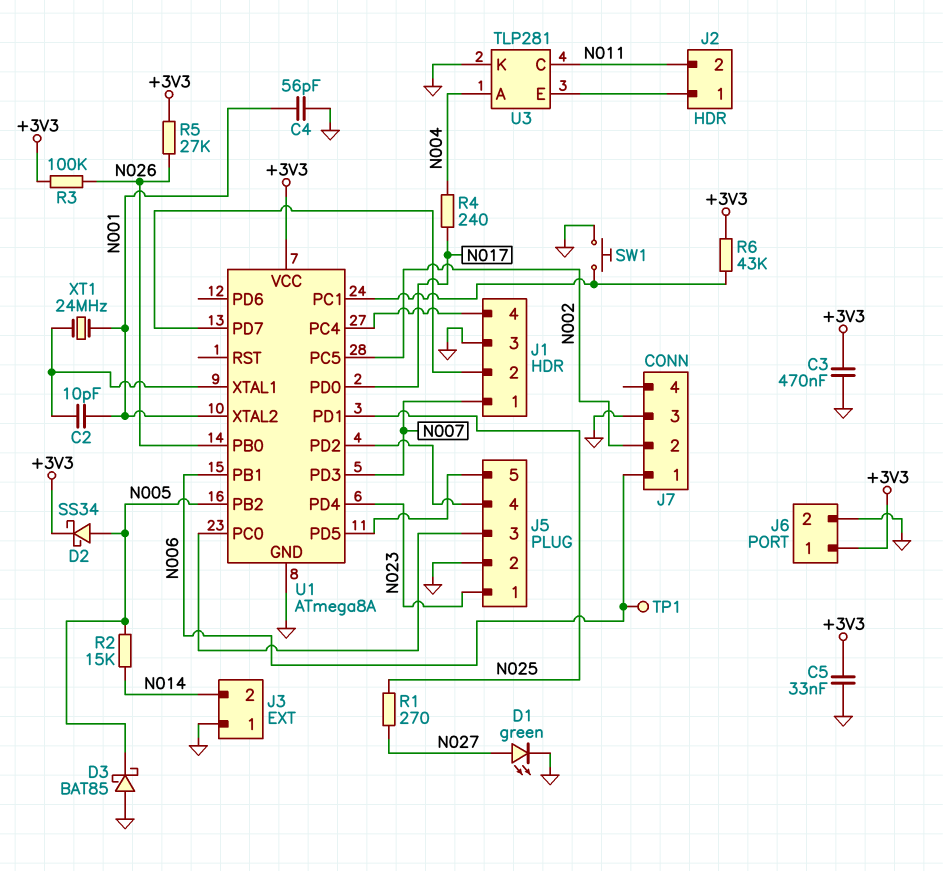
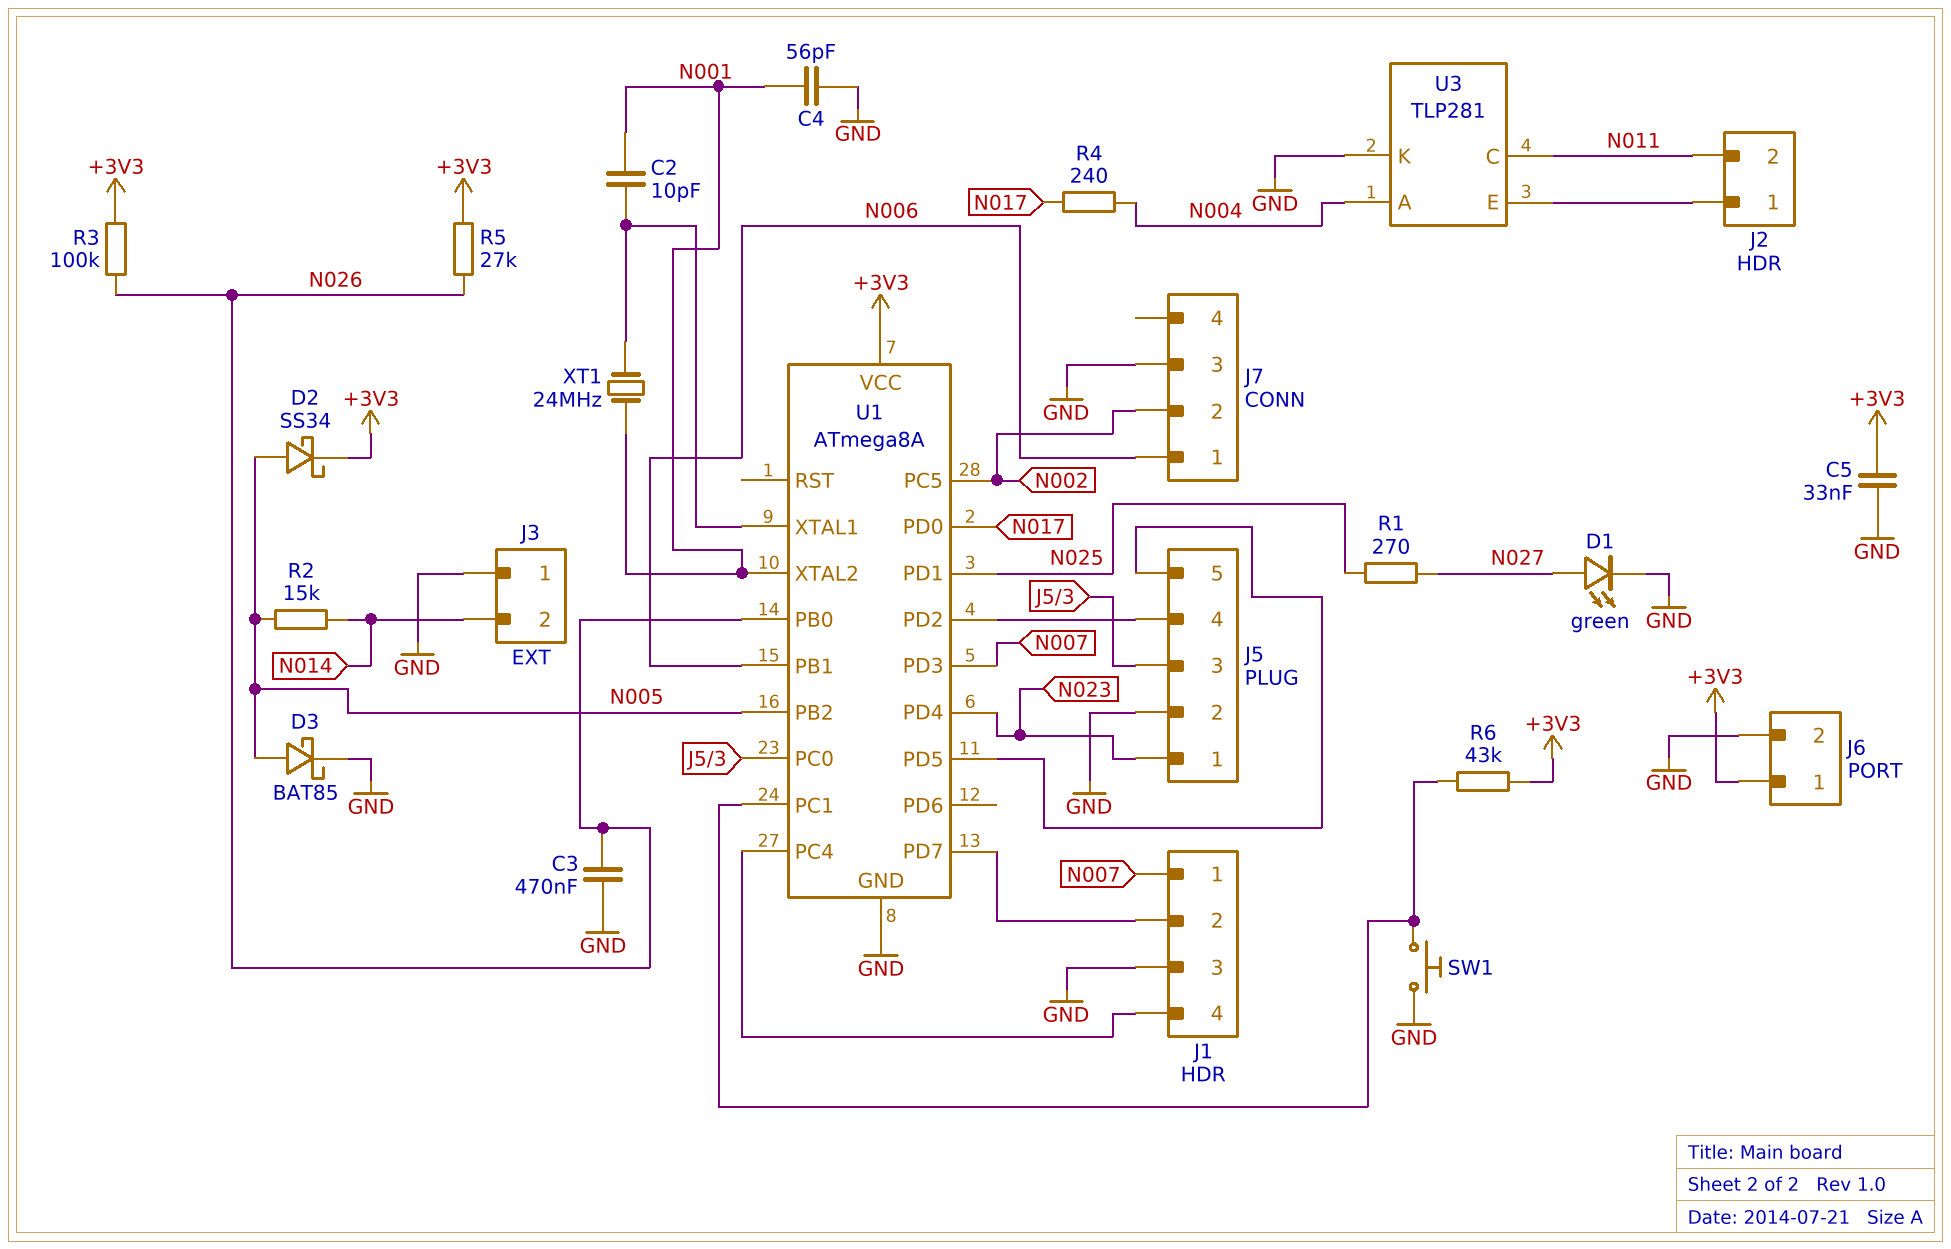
C3: 470nF (+3V3, GND) -> 470nF (GND, N026)
D3: schottky BAT85 (A GND, K N005) -> schottky BAT85 (A N005, K GND)
TP1: test point (N006) -> none

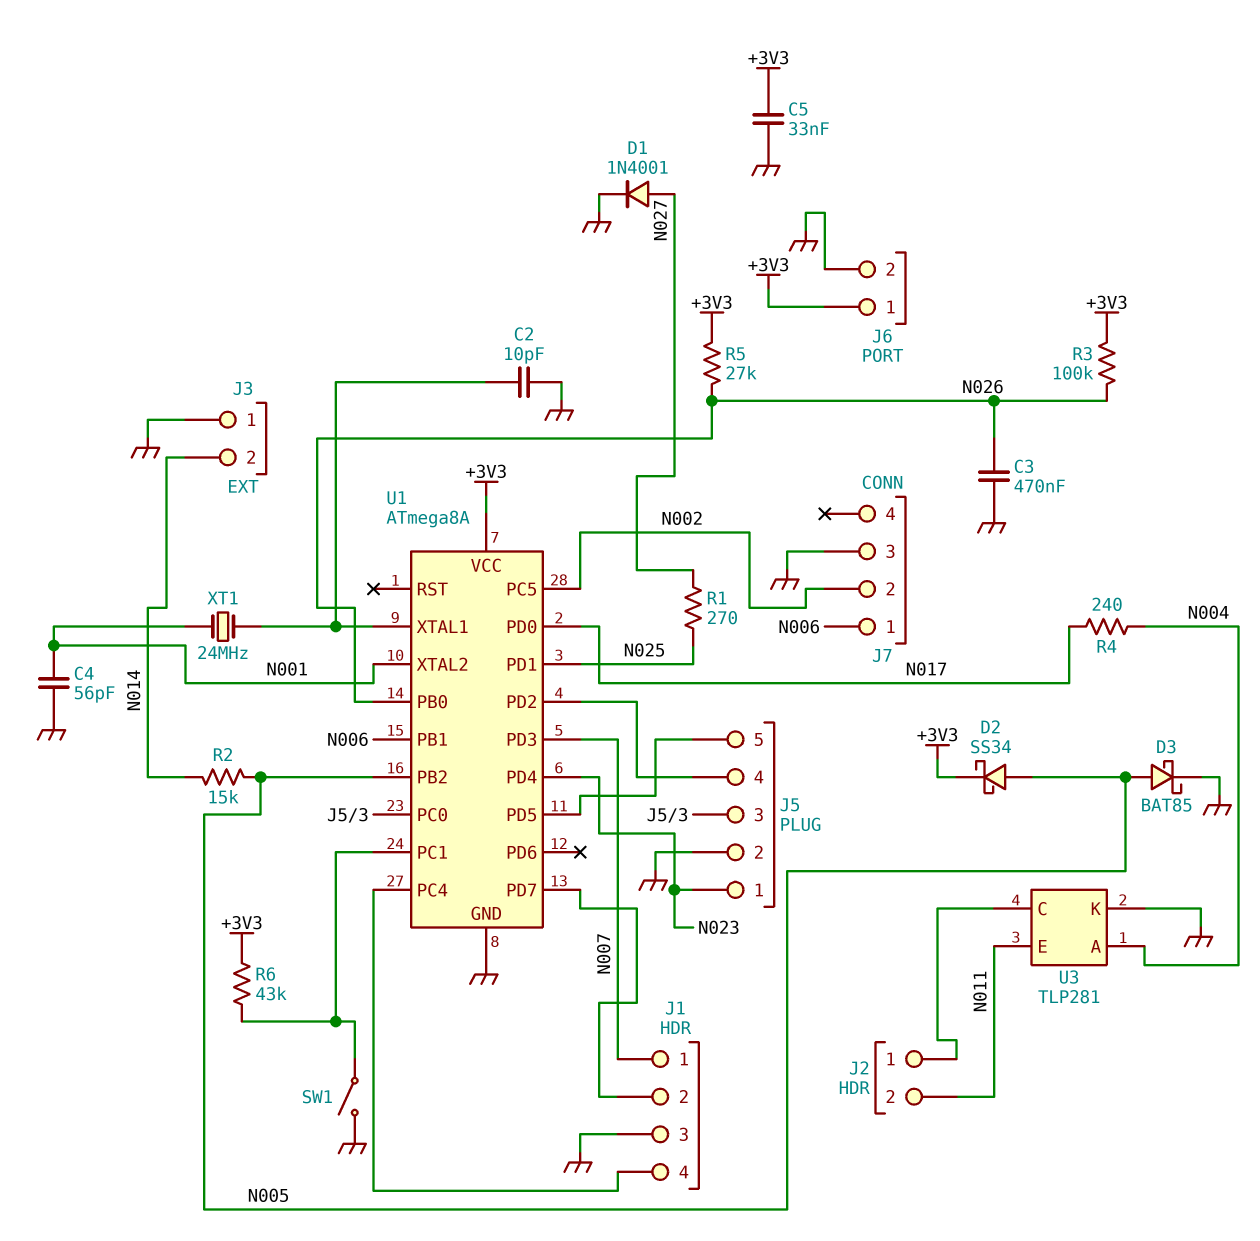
C2: 10pF (N001, U1/XTAL1) -> 10pF (GND, U1/XTAL1)
D1: LED green (A N027, K GND) -> diode 1N4001 (A N027, K GND)
SW1: button (GND, U1/PC1) -> switch (GND, U1/PC1)
U3 pin C: N011 -> J2/1
U3 pin E: J2/1 -> N011

